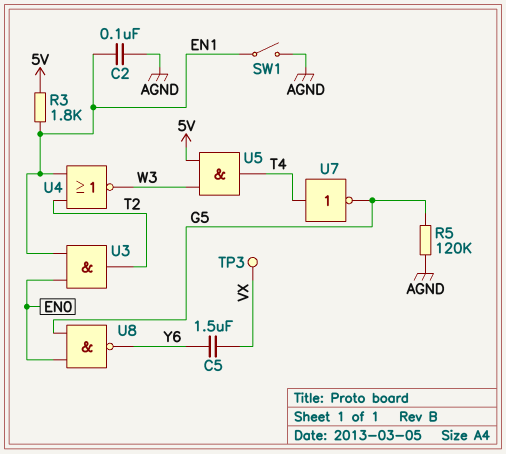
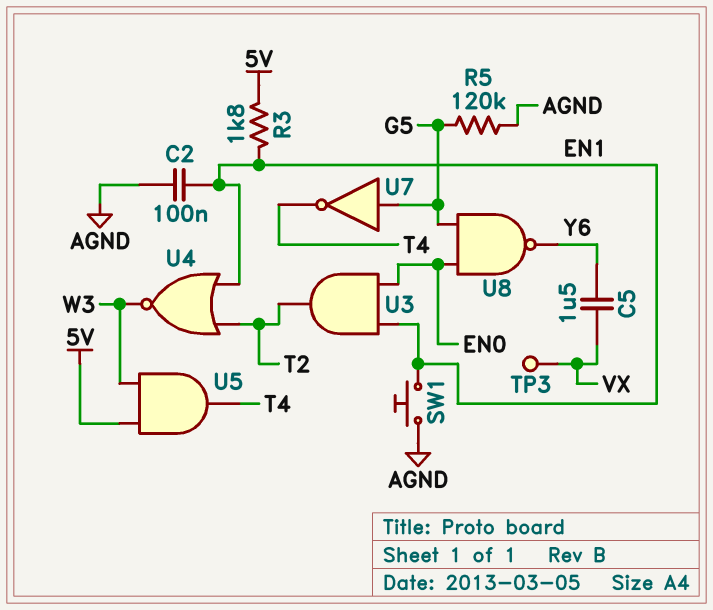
SW1: switch (AGND, EN1) -> button (AGND, EN1)
U7: NOT (in T4, out G5) -> NOT (in G5, out T4)

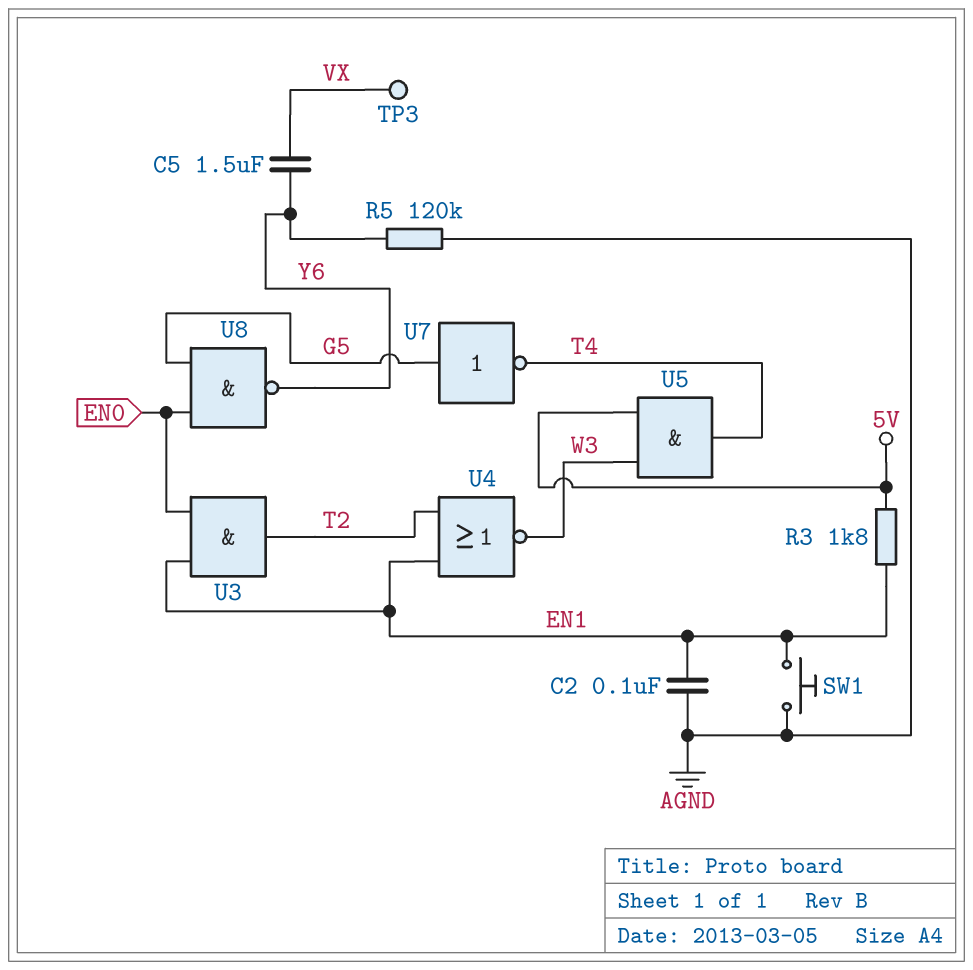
R5: 120k (AGND, G5) -> 120k (AGND, Y6)

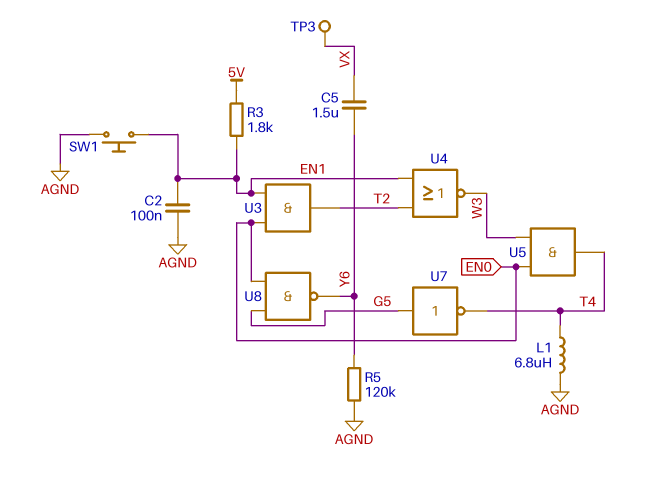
L1: none -> 6.8uH (AGND, T4)
U5: AND (in 5V, in W3, out T4) -> AND (in EN0, in W3, out T4)

